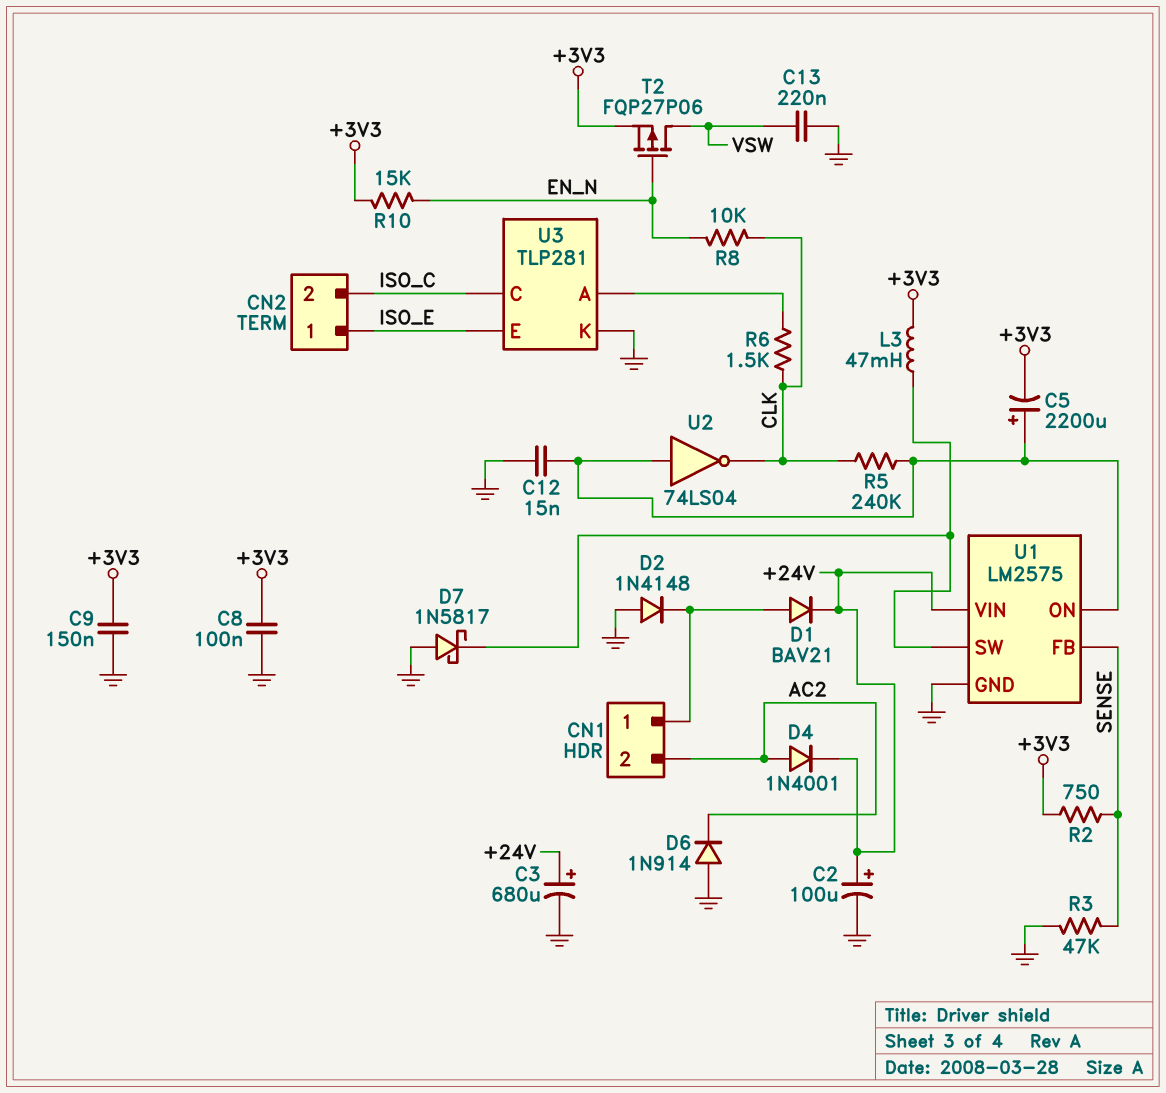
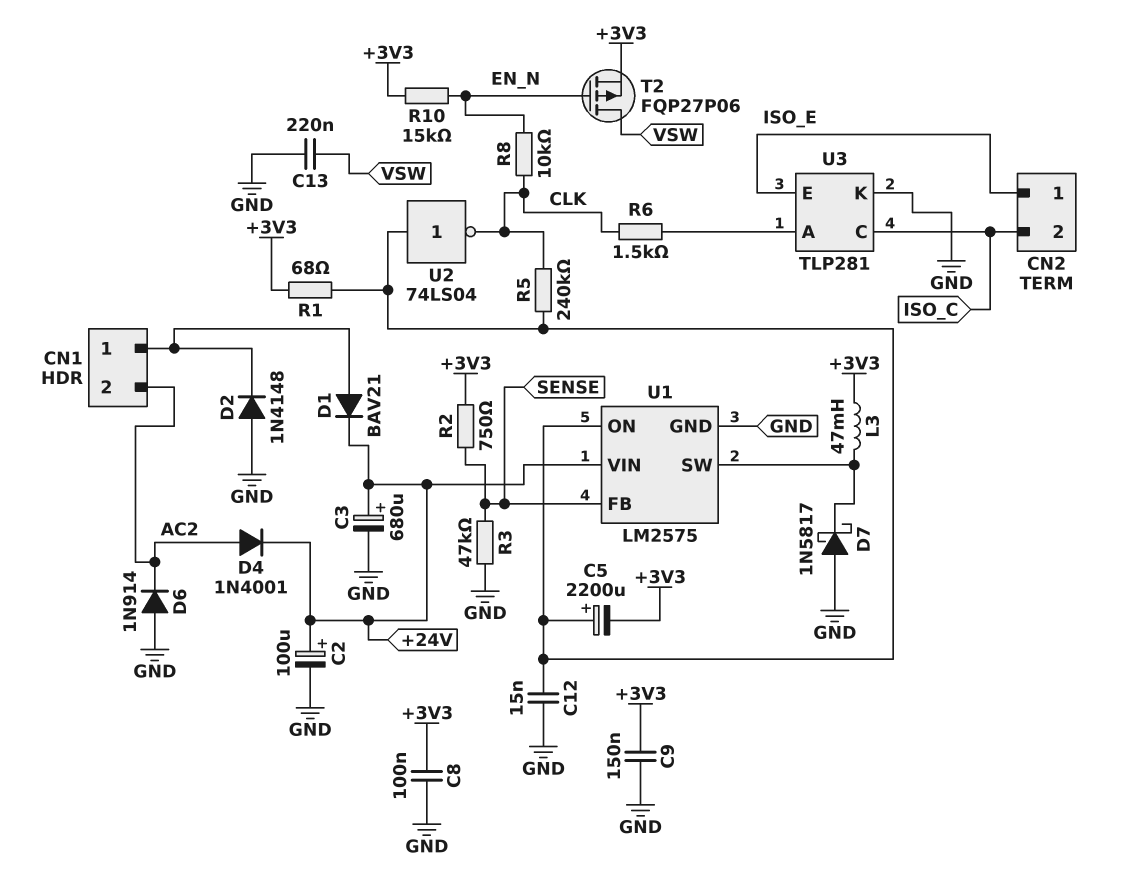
R1: none -> 68 (+3V3, U1/ON)

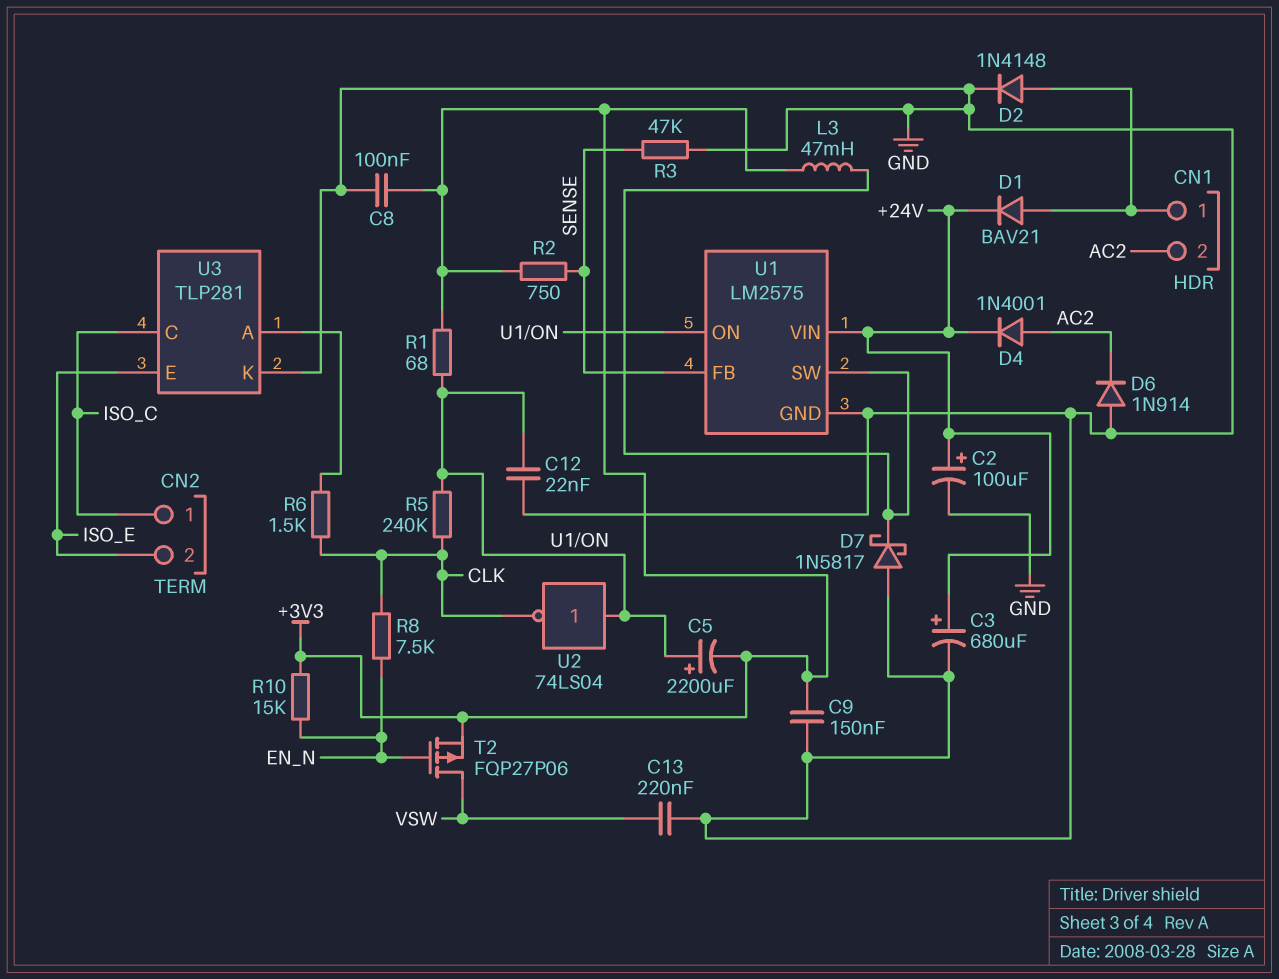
C12: 15nF (GND, U1/ON) -> 22nF (GND, U1/ON)
CN2 pin 1: ISO_E -> ISO_C
CN2 pin 2: ISO_C -> ISO_E
D2: diode 1N4148 (A GND, K CN1/1) -> diode 1N4148 (A CN1/1, K GND)
R8: 10k (CLK, EN_N) -> 7.5k (CLK, EN_N)

